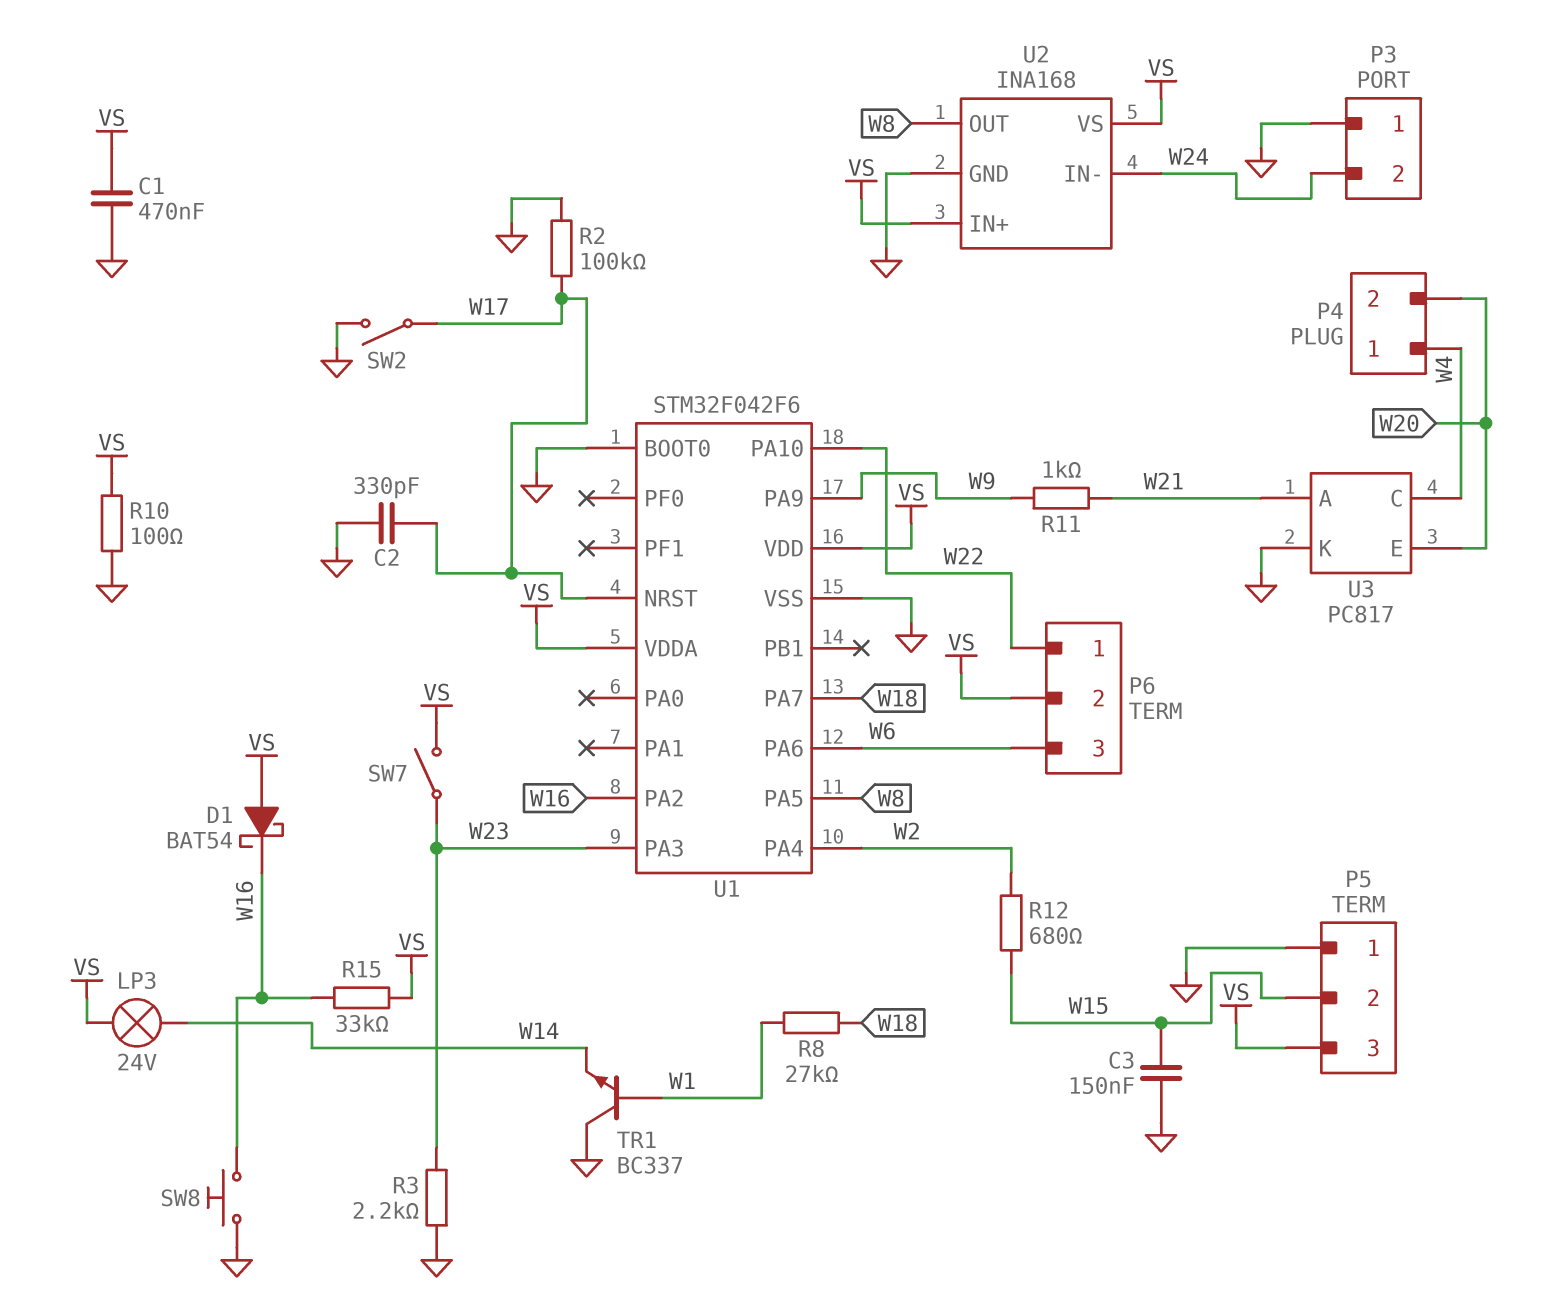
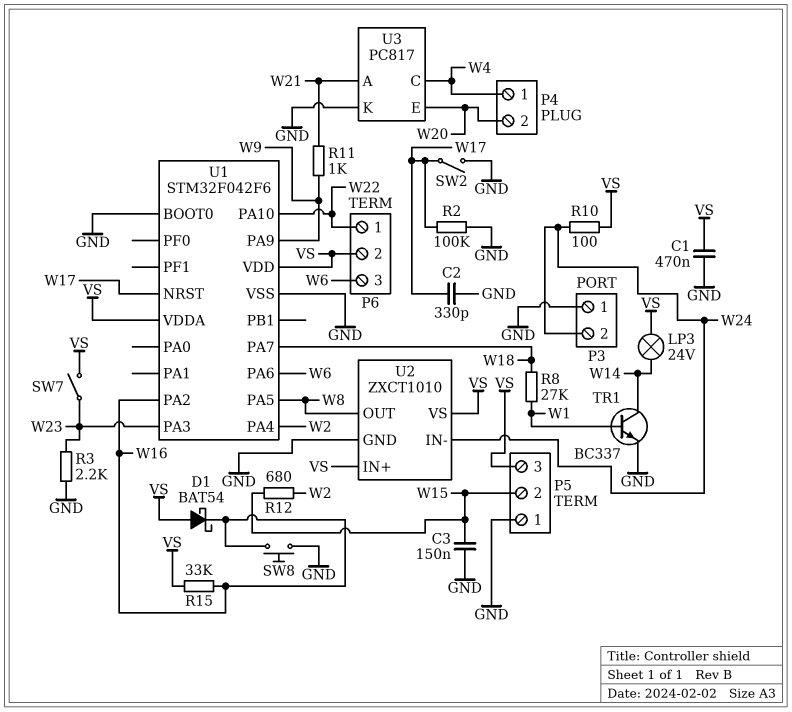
R10: 100 (GND, VS) -> 100 (VS, W24)
TR1: NPN BC337 (B W1, C GND, E W14) -> NPN BC337 (B W1, C W14, E GND)
U2: INA168 -> ZXCT1010

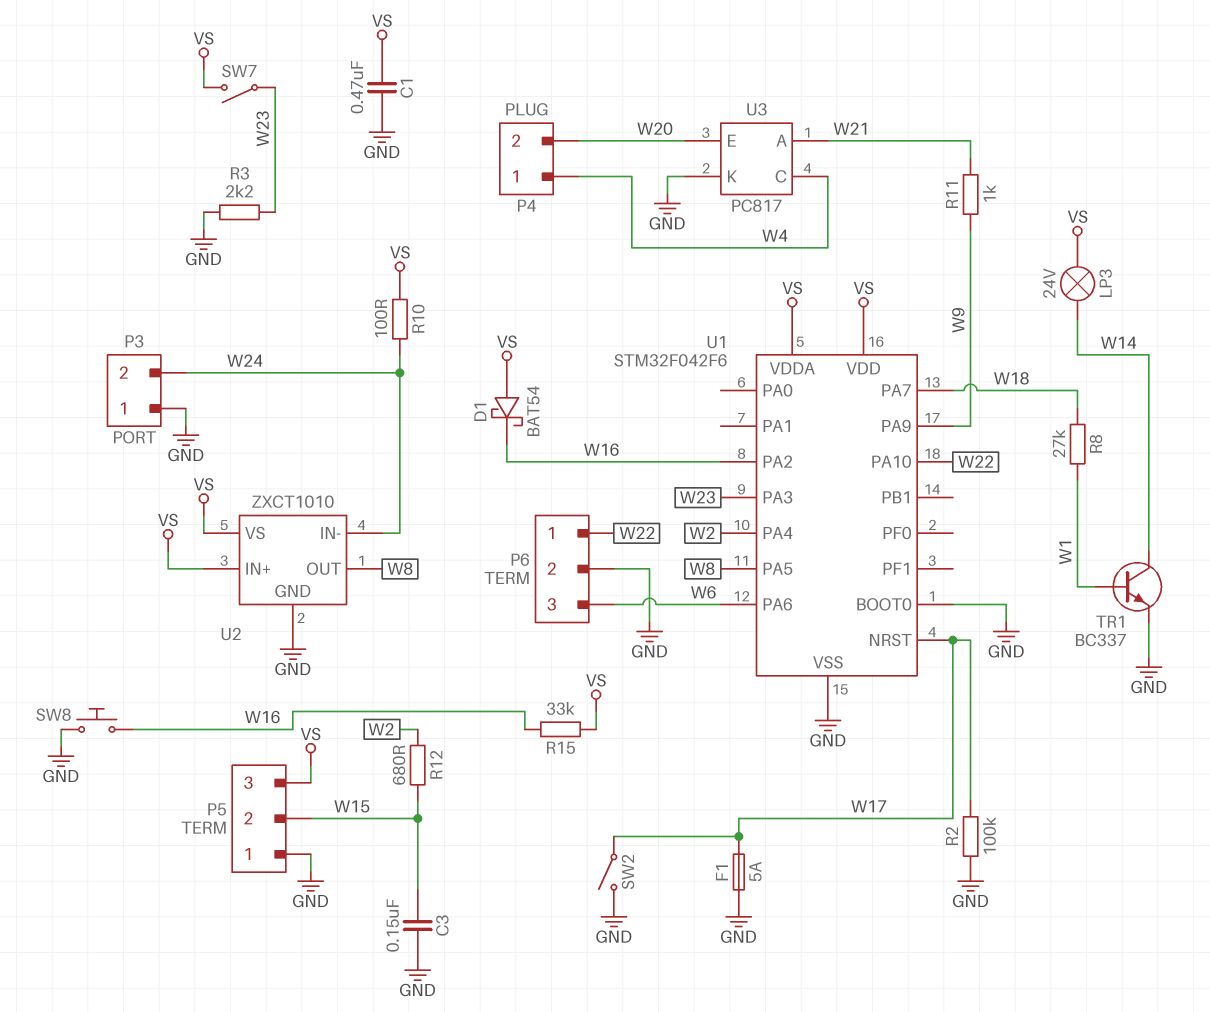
C2: 330pF (GND, W17) -> none
F1: none -> 5A (GND, W17)
P6 pin 2: VS -> GND

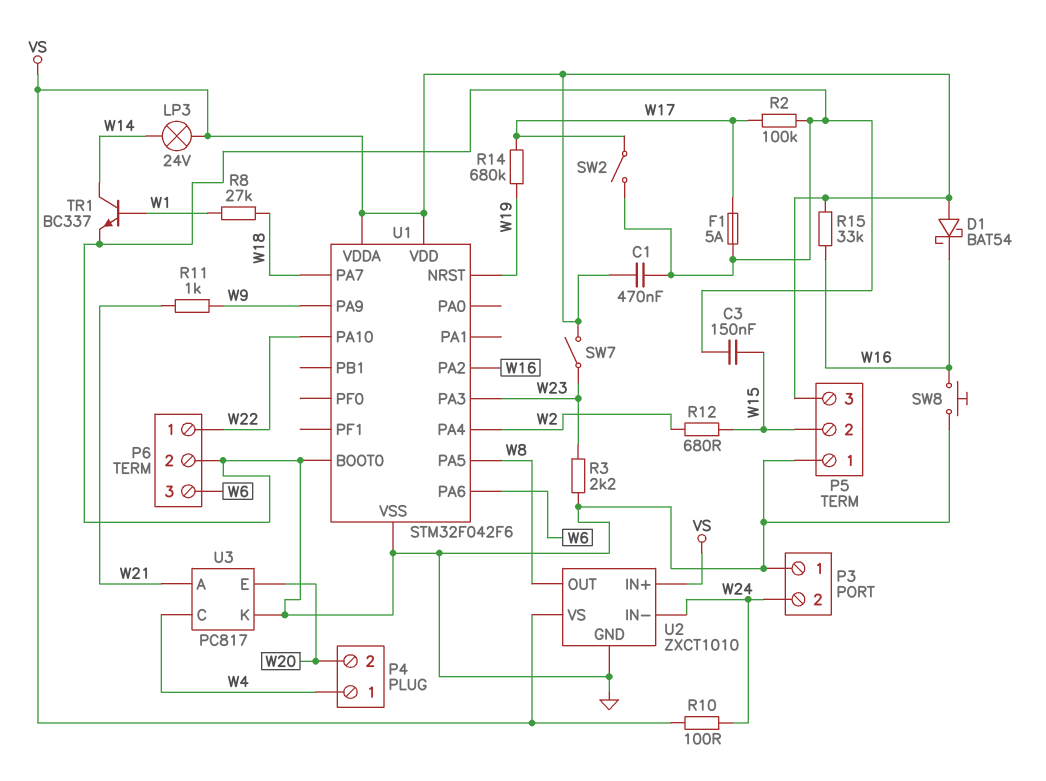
R14: none -> 680k (W17, W19)
U1 pin NRST: W17 -> W19

